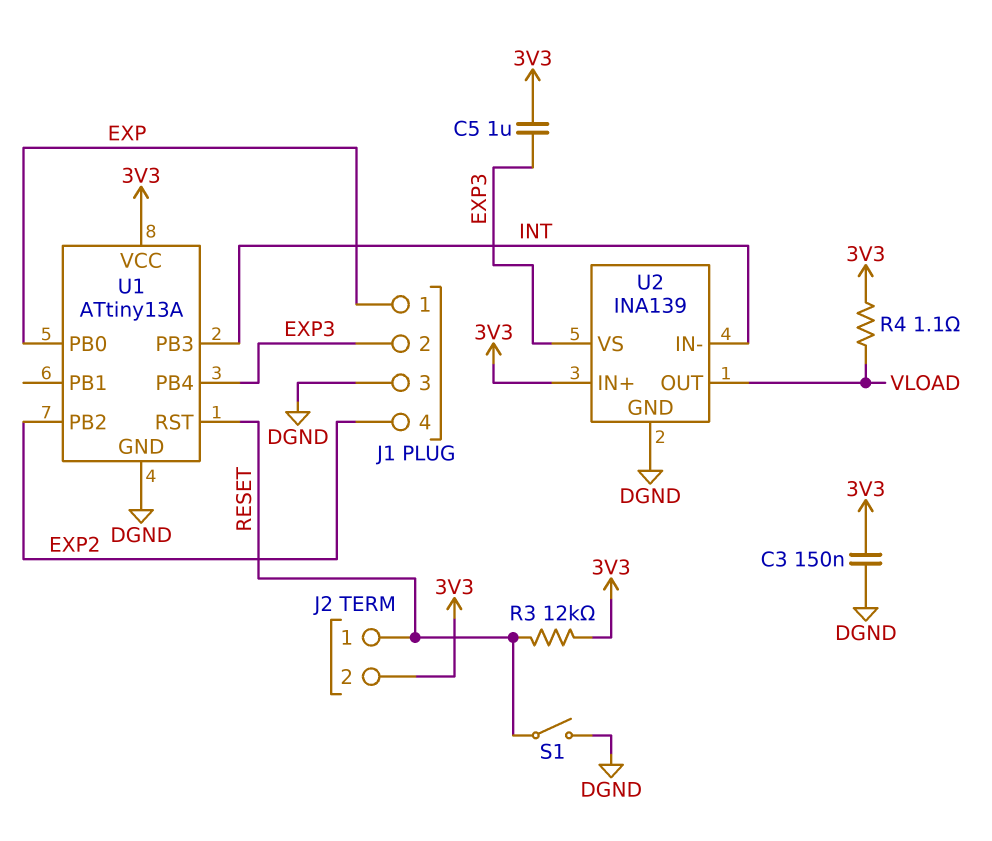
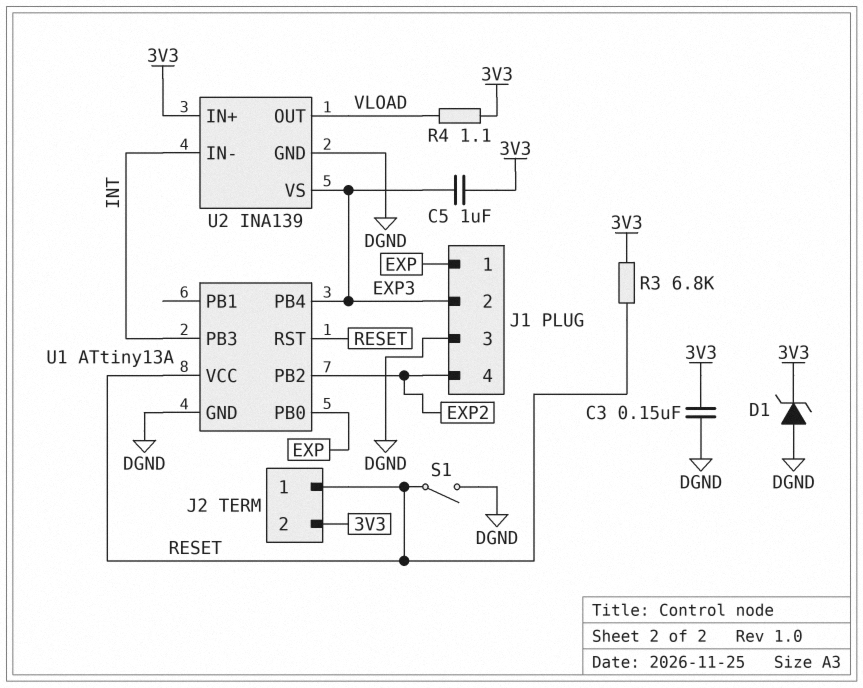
D1: none -> zener (A DGND, K 3V3)
R3: 12k (3V3, RESET) -> 6.8k (3V3, RESET)
U1 pin VCC: 3V3 -> RESET

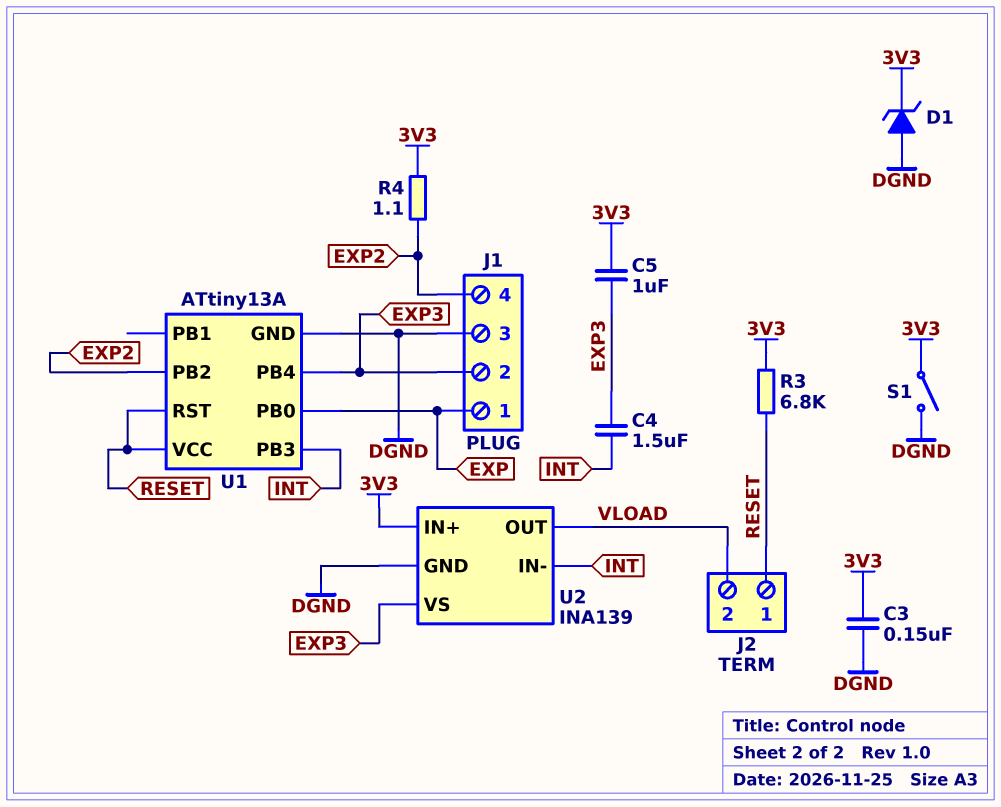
C4: none -> 1.5uF (EXP3, INT)
J2 pin 2: 3V3 -> VLOAD
R4: 1.1 (3V3, VLOAD) -> 1.1 (3V3, EXP2)
S1: switch (DGND, RESET) -> switch (3V3, DGND)

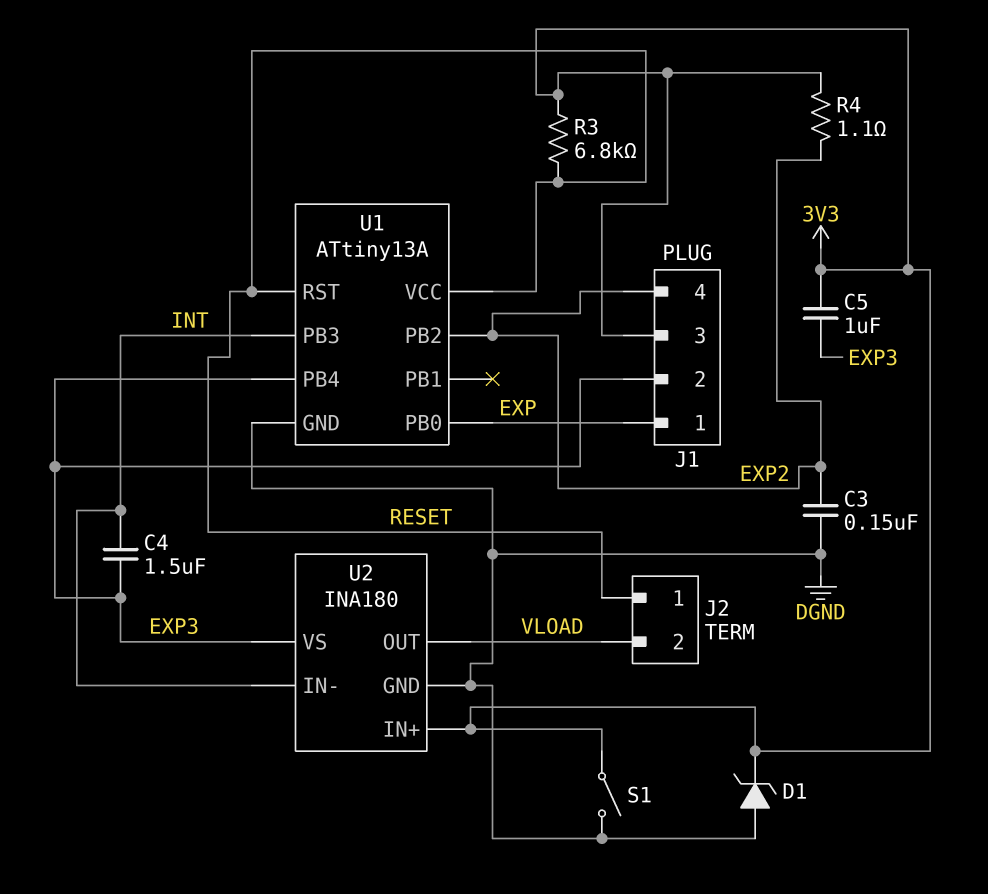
C3: 150nF (3V3, DGND) -> 150nF (DGND, EXP2)
J1 pin 3: DGND -> 3V3
U2: INA139 -> INA180

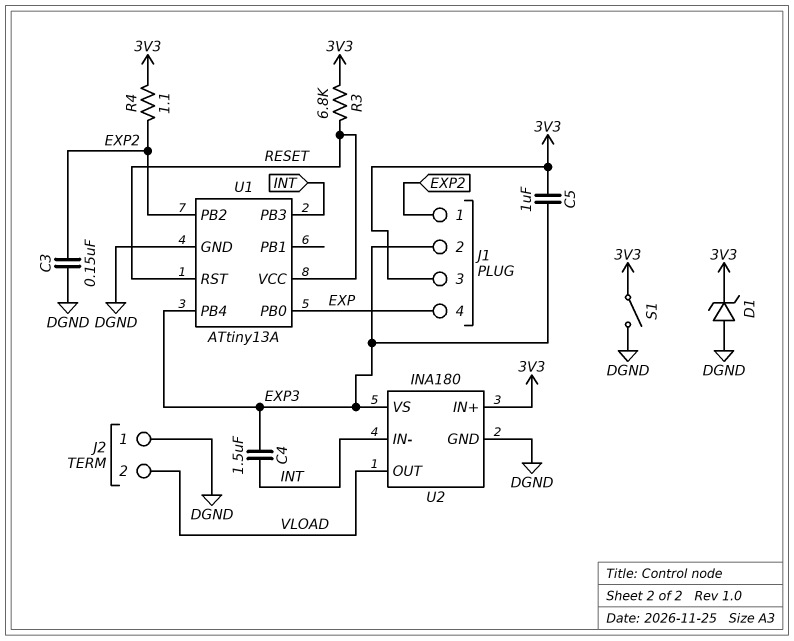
J1 pin 1: EXP -> EXP2
J1 pin 4: EXP2 -> EXP
J2 pin 1: RESET -> DGND

